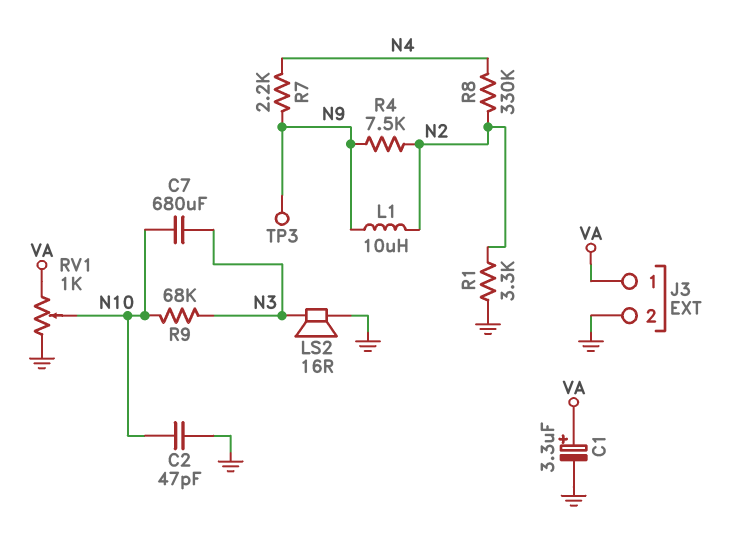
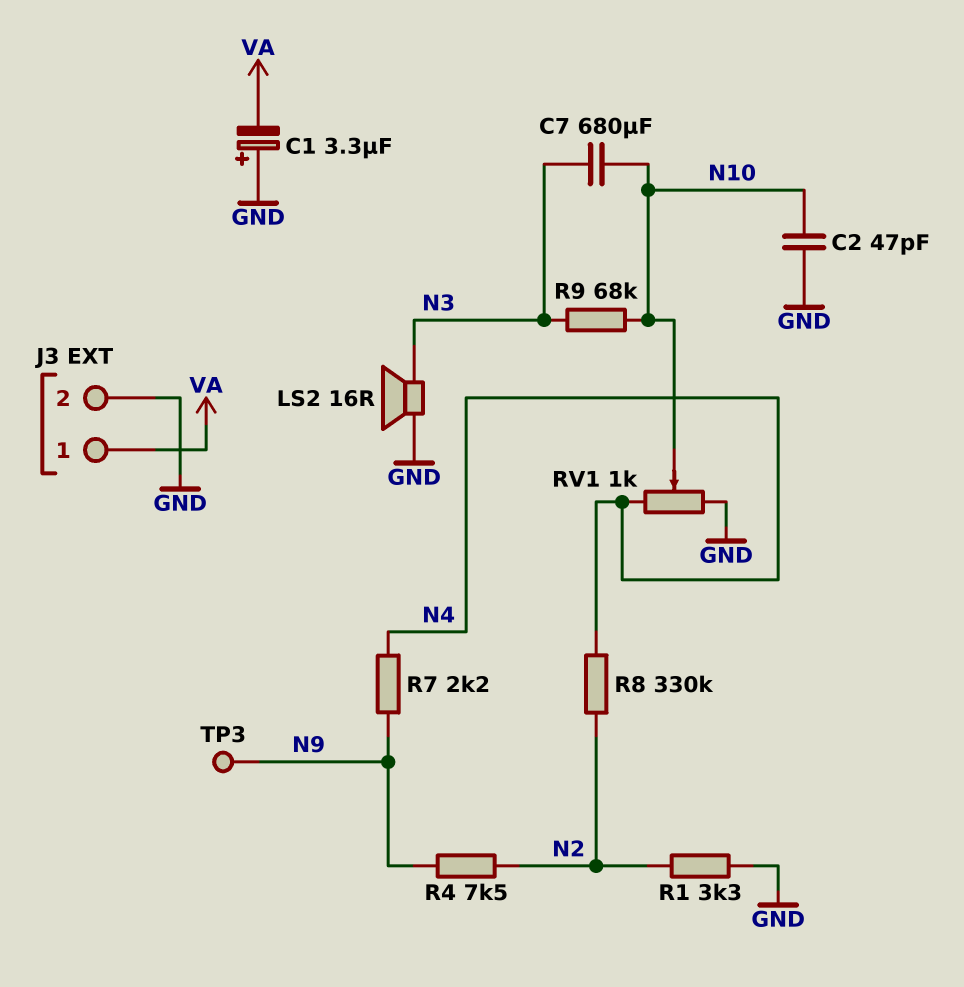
C1: 3.3uF (plus VA, minus GND) -> 3.3uF (plus GND, minus VA)
L1: 10uH (N2, N9) -> none
RV1: 1k (GND, VA, wiper N10) -> 1k (GND, N4, wiper N10)

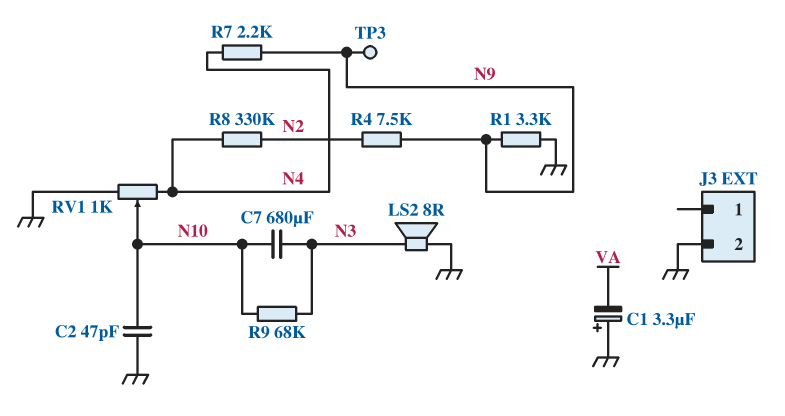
J3 pin 1: VA -> none
LS2: speaker 16R (GND, N3) -> speaker 8R (GND, N3)
R1: 3.3k (GND, N2) -> 3.3k (GND, N9)

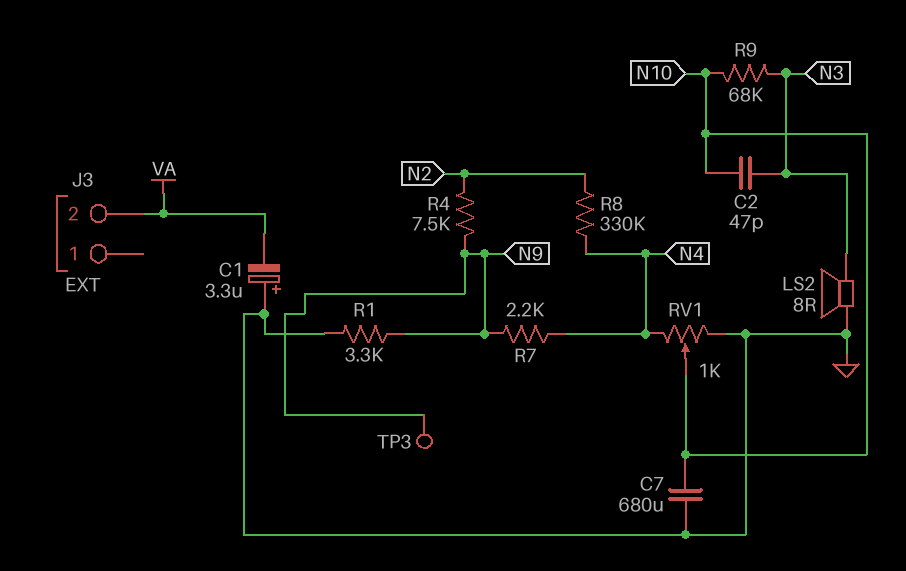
C2: 47pF (GND, N10) -> 47pF (N3, N10)
C7: 680uF (N3, N10) -> 680uF (GND, N10)
J3 pin 2: GND -> VA

